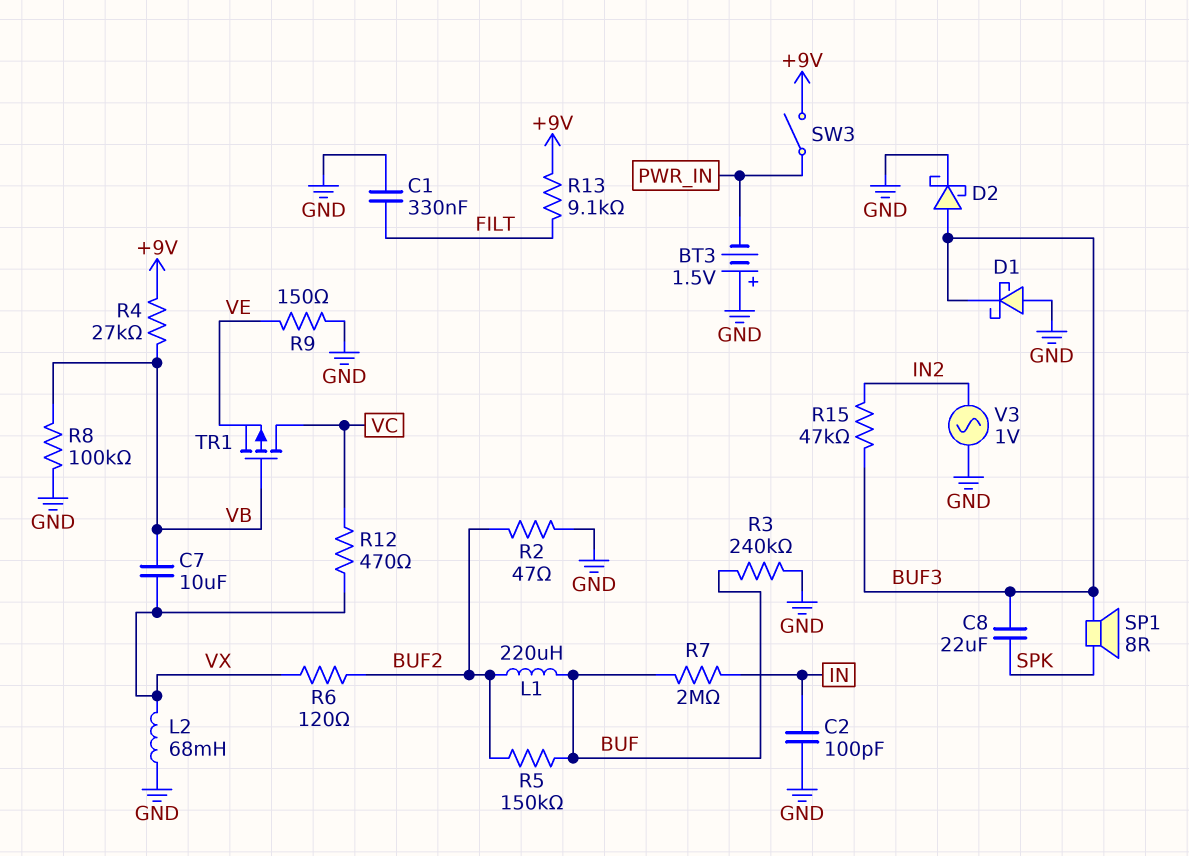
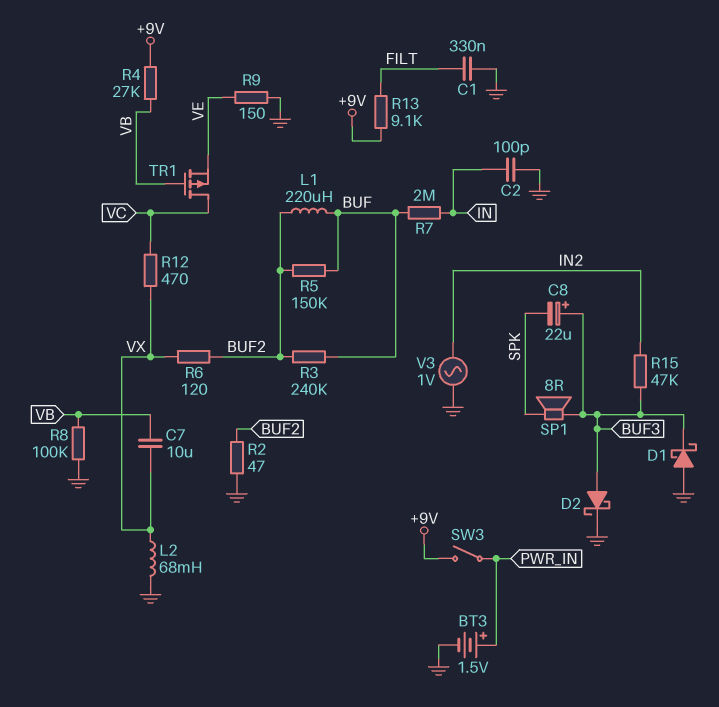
BT3: 1.5V (plus GND, minus PWR_IN) -> 1.5V (plus PWR_IN, minus GND)
C8: 22uF (BUF3, SPK) -> 22uF (plus BUF3, minus SPK)
R3: 240k (BUF, GND) -> 240k (BUF, BUF2)

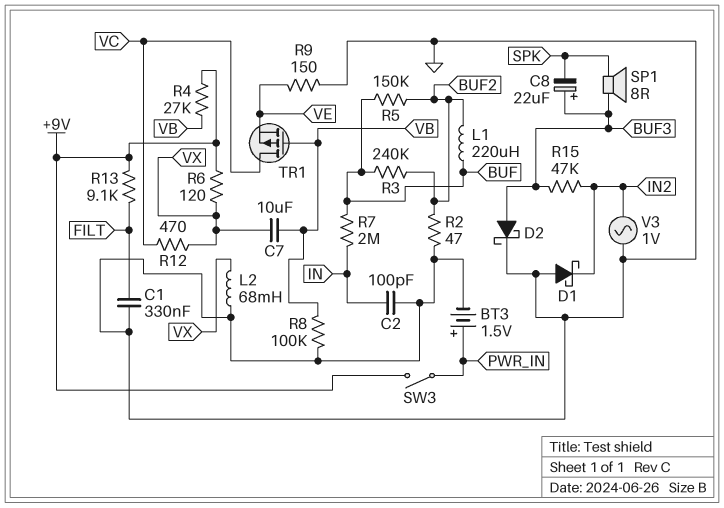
D1: schottky (A GND, K BUF3) -> schottky (A GND, K IN2)
R6: 120 (BUF2, VX) -> 120 (+9V, VX)

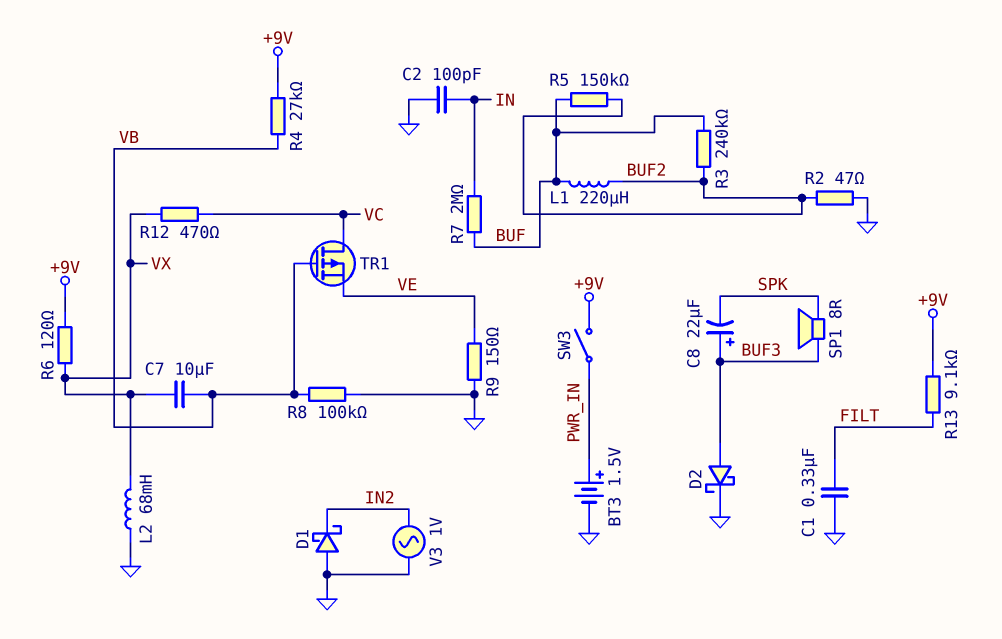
R15: 47k (BUF3, IN2) -> none

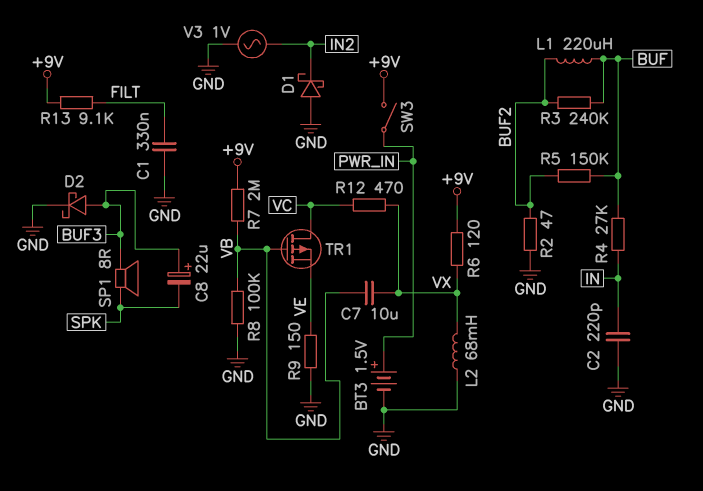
C2: 100pF (GND, IN) -> 220pF (GND, IN)
R4: 27k (+9V, VB) -> 27k (BUF, IN)
R7: 2M (BUF, IN) -> 2M (+9V, VB)

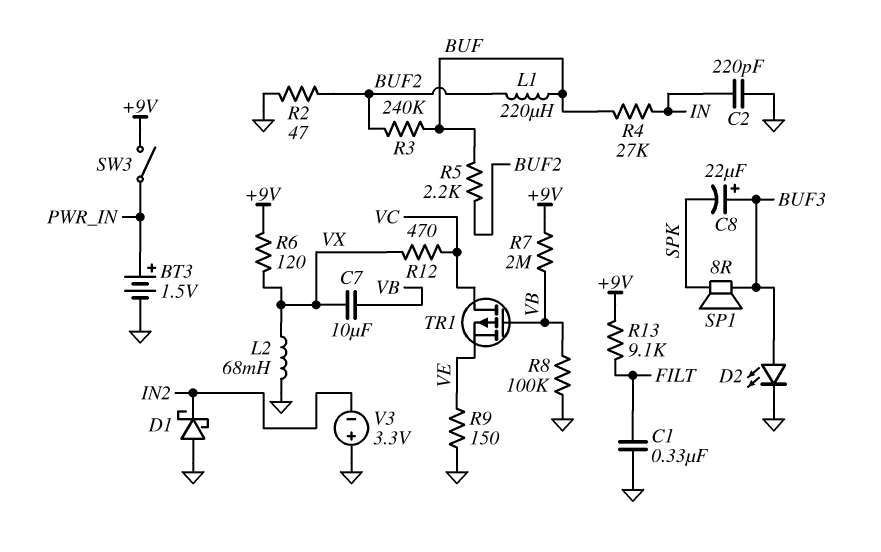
D2: schottky (A BUF3, K GND) -> LED (A BUF3, K GND)
R5: 150k (BUF, BUF2) -> 2.2k (BUF, BUF2)
V3: AC 1V (GND, IN2) -> 3.3V (plus GND, minus IN2)

